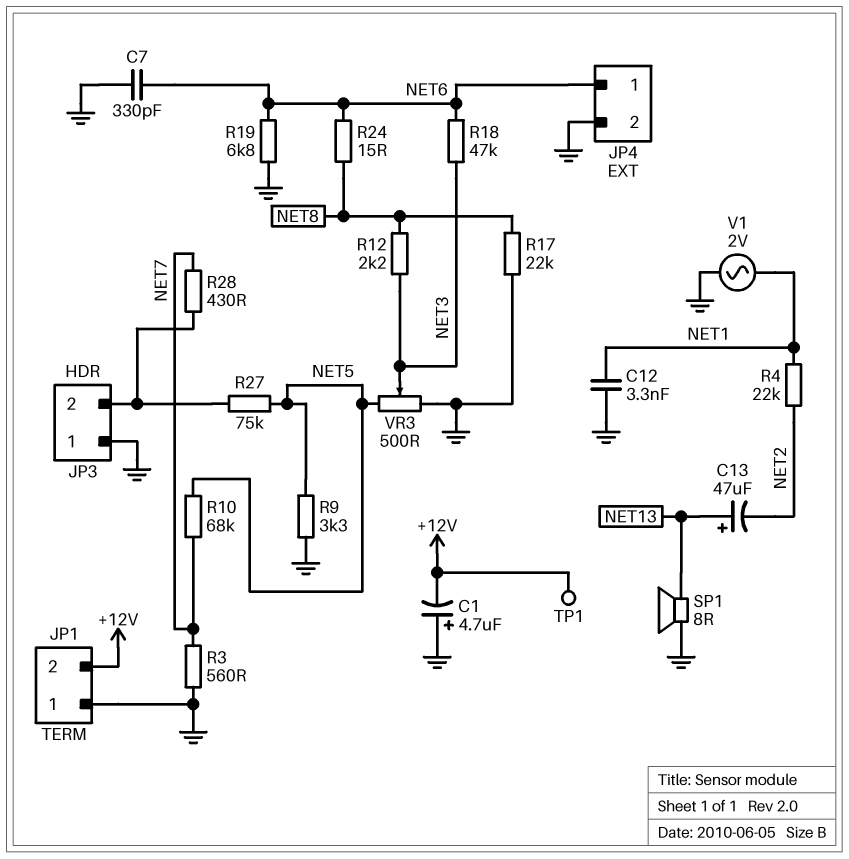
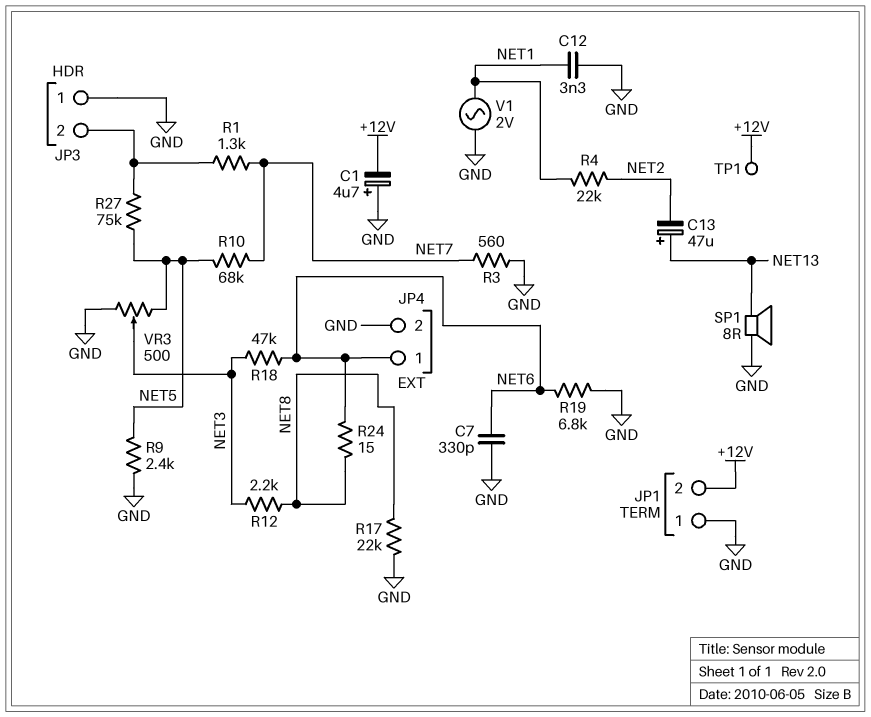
R1: none -> 1.3k (JP3/2, NET7)
R9: 3.3k (GND, NET5) -> 2.4k (GND, NET5)
R28: 430 (JP3/2, NET7) -> none

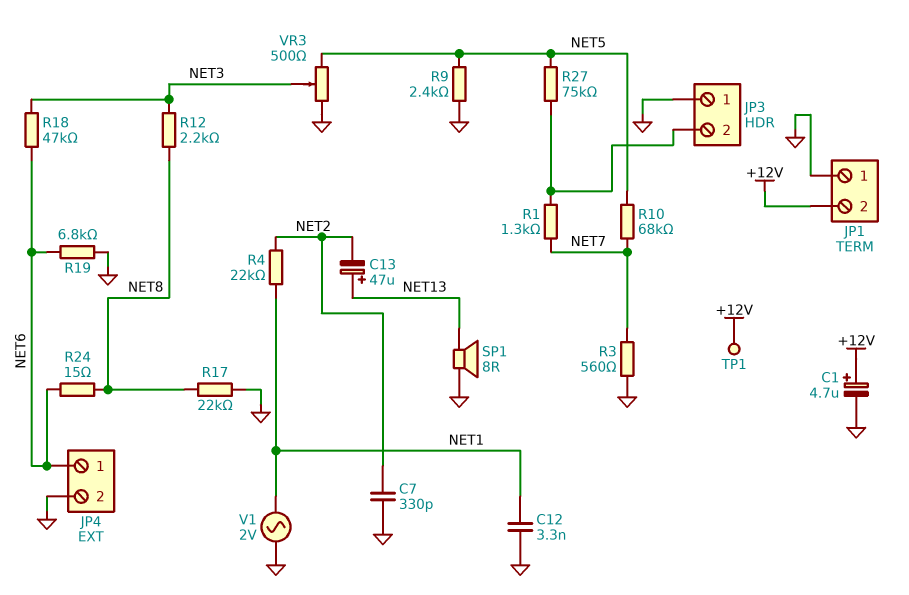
C1: 4.7uF (plus GND, minus +12V) -> 4.7uF (plus +12V, minus GND)
C7: 330pF (GND, NET6) -> 330pF (GND, NET2)

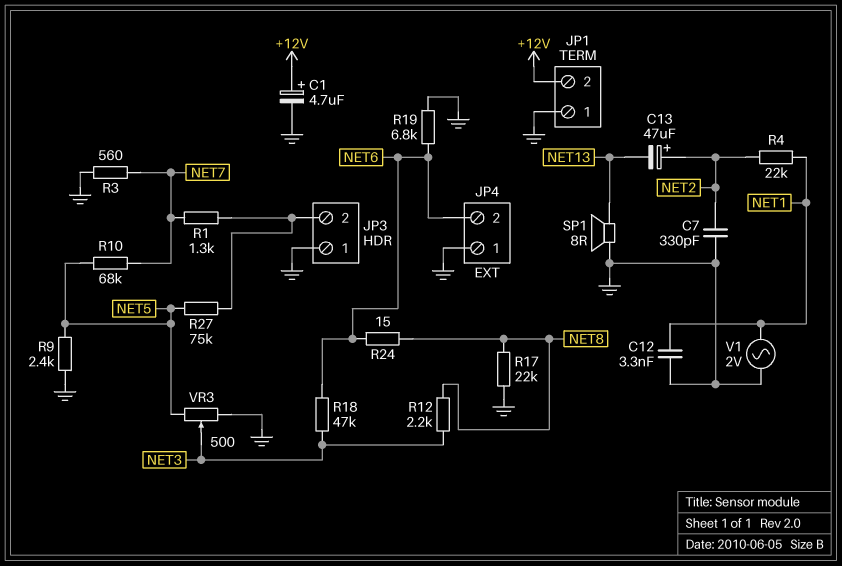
C13: 47uF (plus NET13, minus NET2) -> 47uF (plus NET2, minus NET13)
JP4 pin 1: NET6 -> GND
JP4 pin 2: GND -> NET6
TP1: test point (+12V) -> none

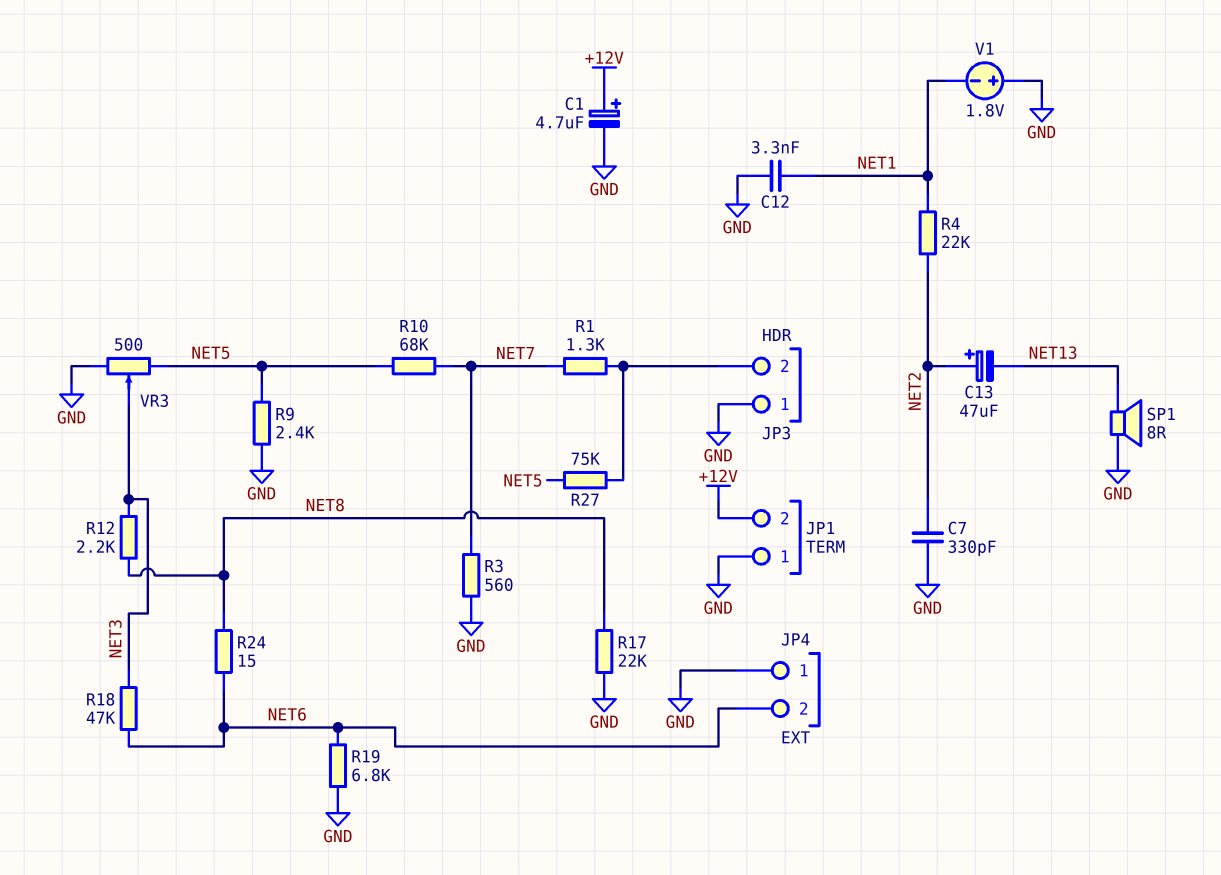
V1: AC 2V (GND, NET1) -> 1.8V (plus GND, minus NET1)

